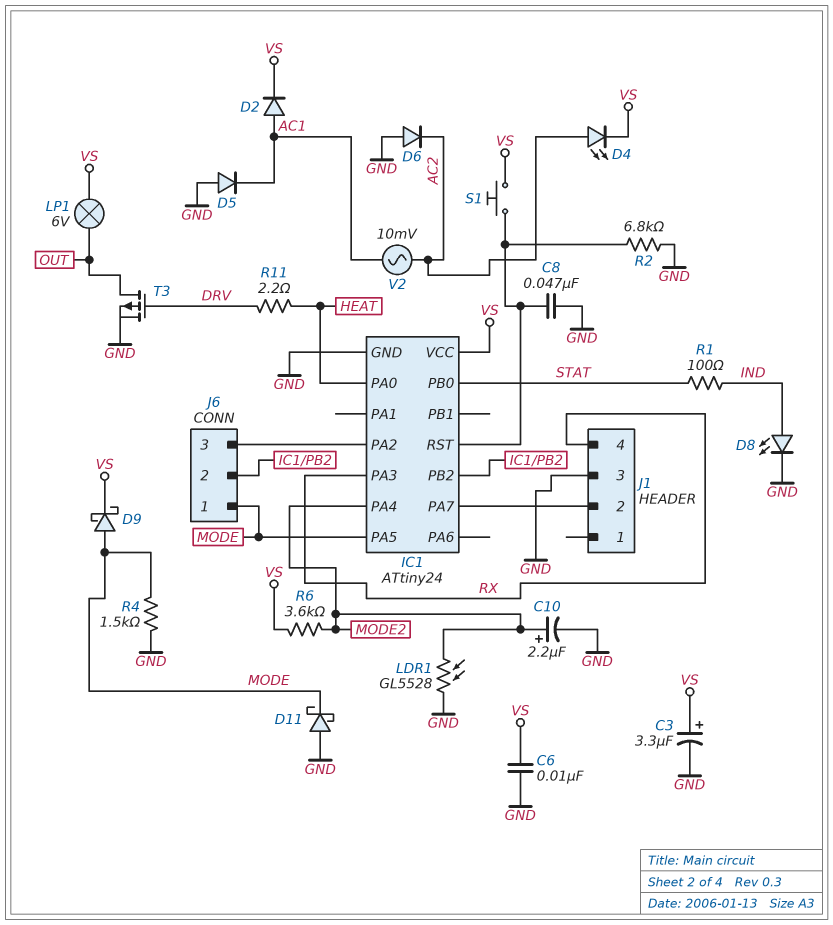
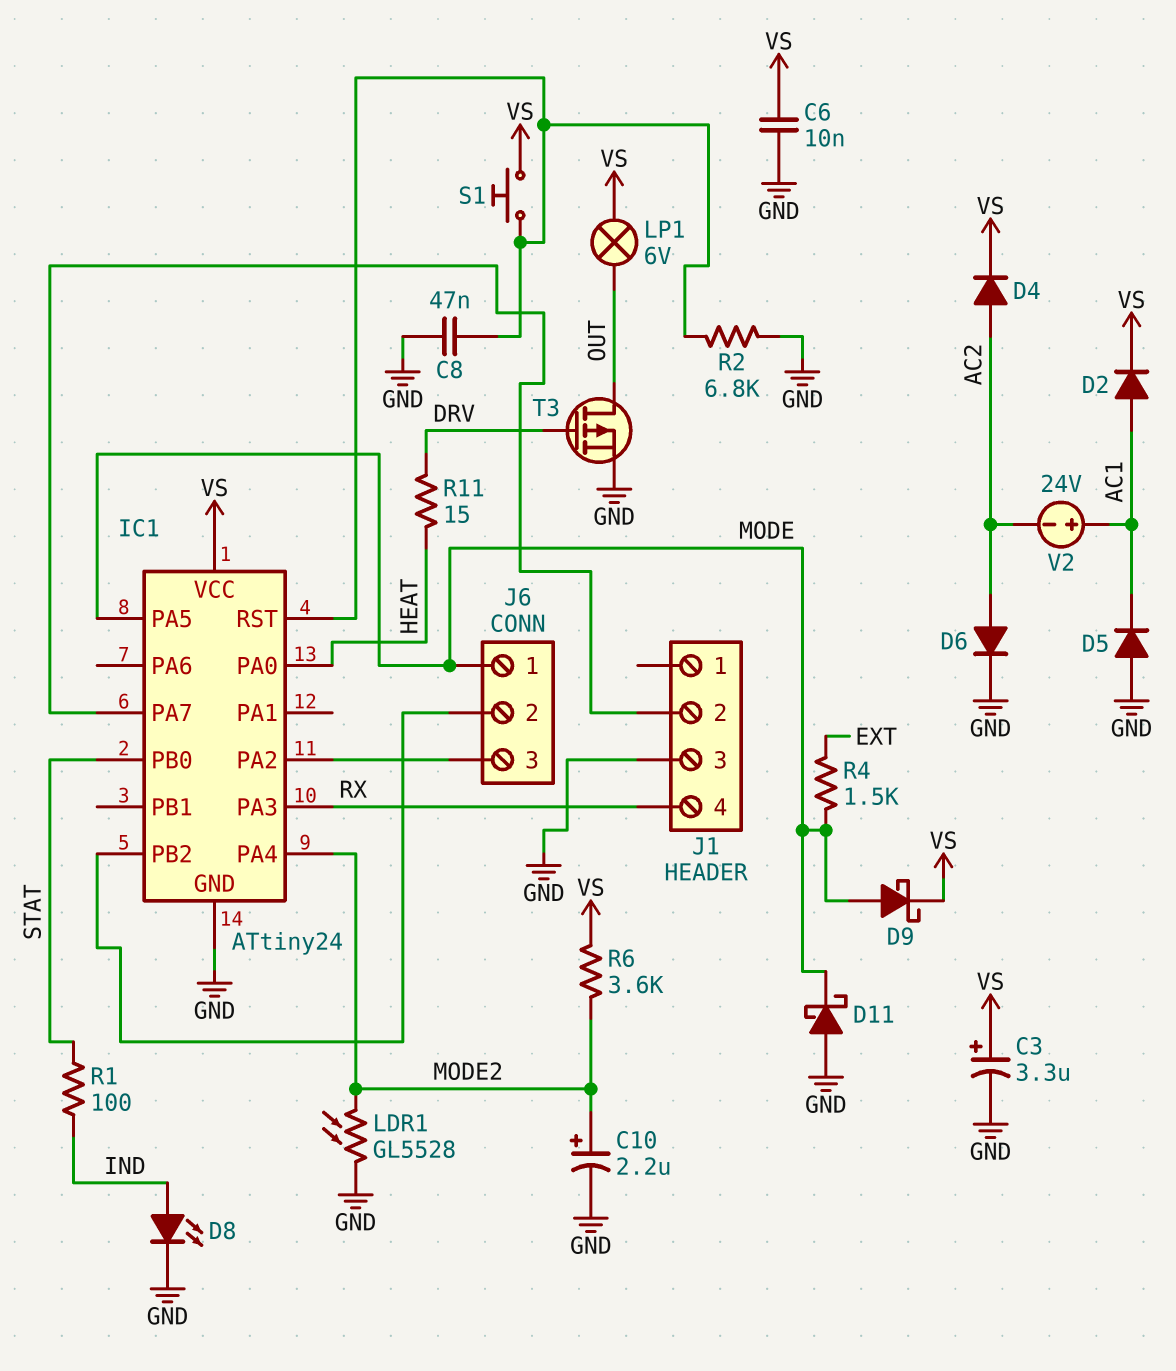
D4: LED (A AC2, K VS) -> diode (A AC2, K VS)
D6: diode (A GND, K AC2) -> diode (A AC2, K GND)
R4: 1.5k (GND, MODE) -> 1.5k (EXT, MODE)
R11: 2.2 (DRV, HEAT) -> 15 (DRV, HEAT)
V2: AC 10mV (AC1, AC2) -> 24V (plus AC1, minus AC2)

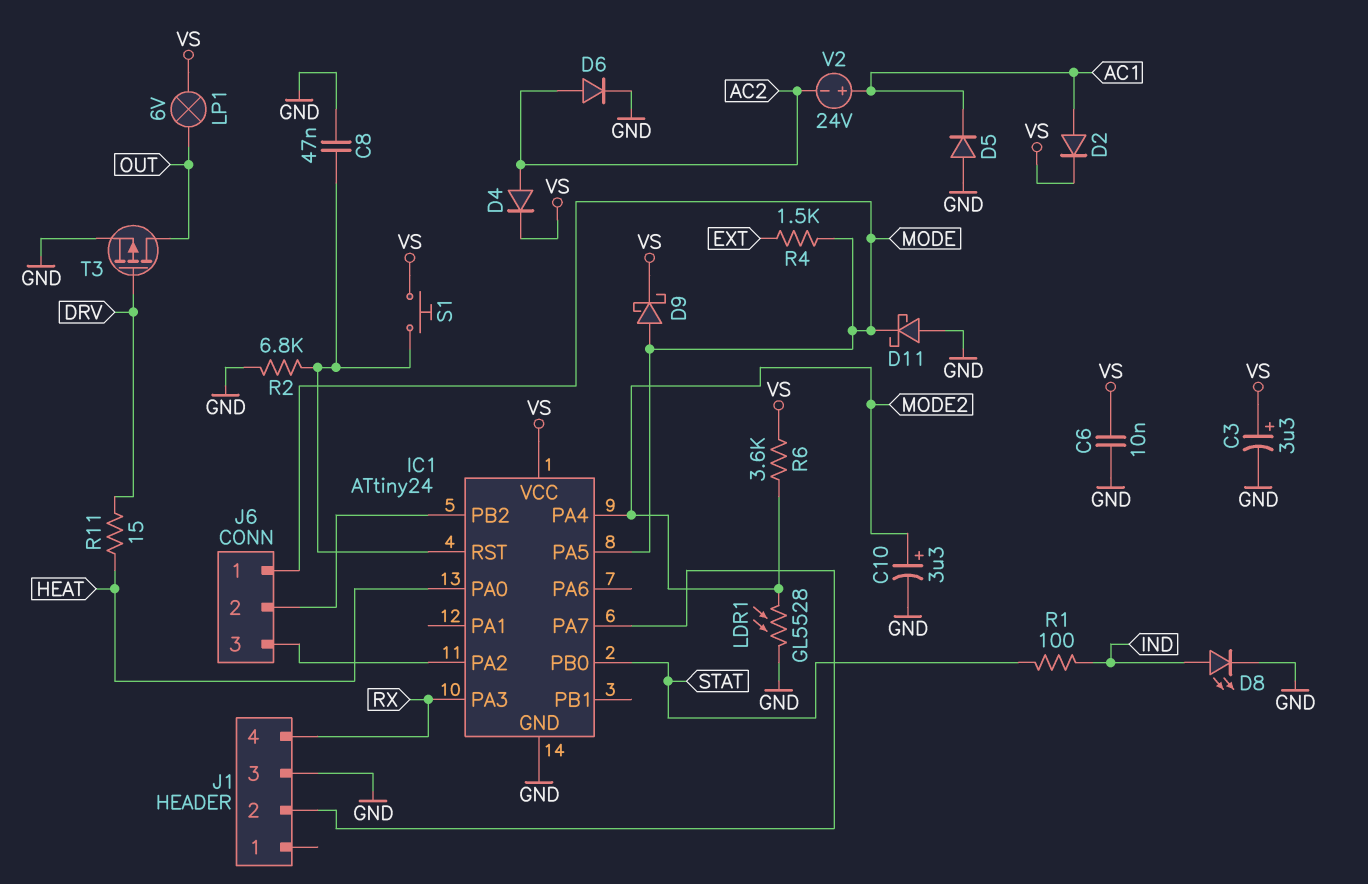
C10: 2.2uF (plus MODE2, minus GND) -> 3.3uF (plus MODE2, minus GND)

